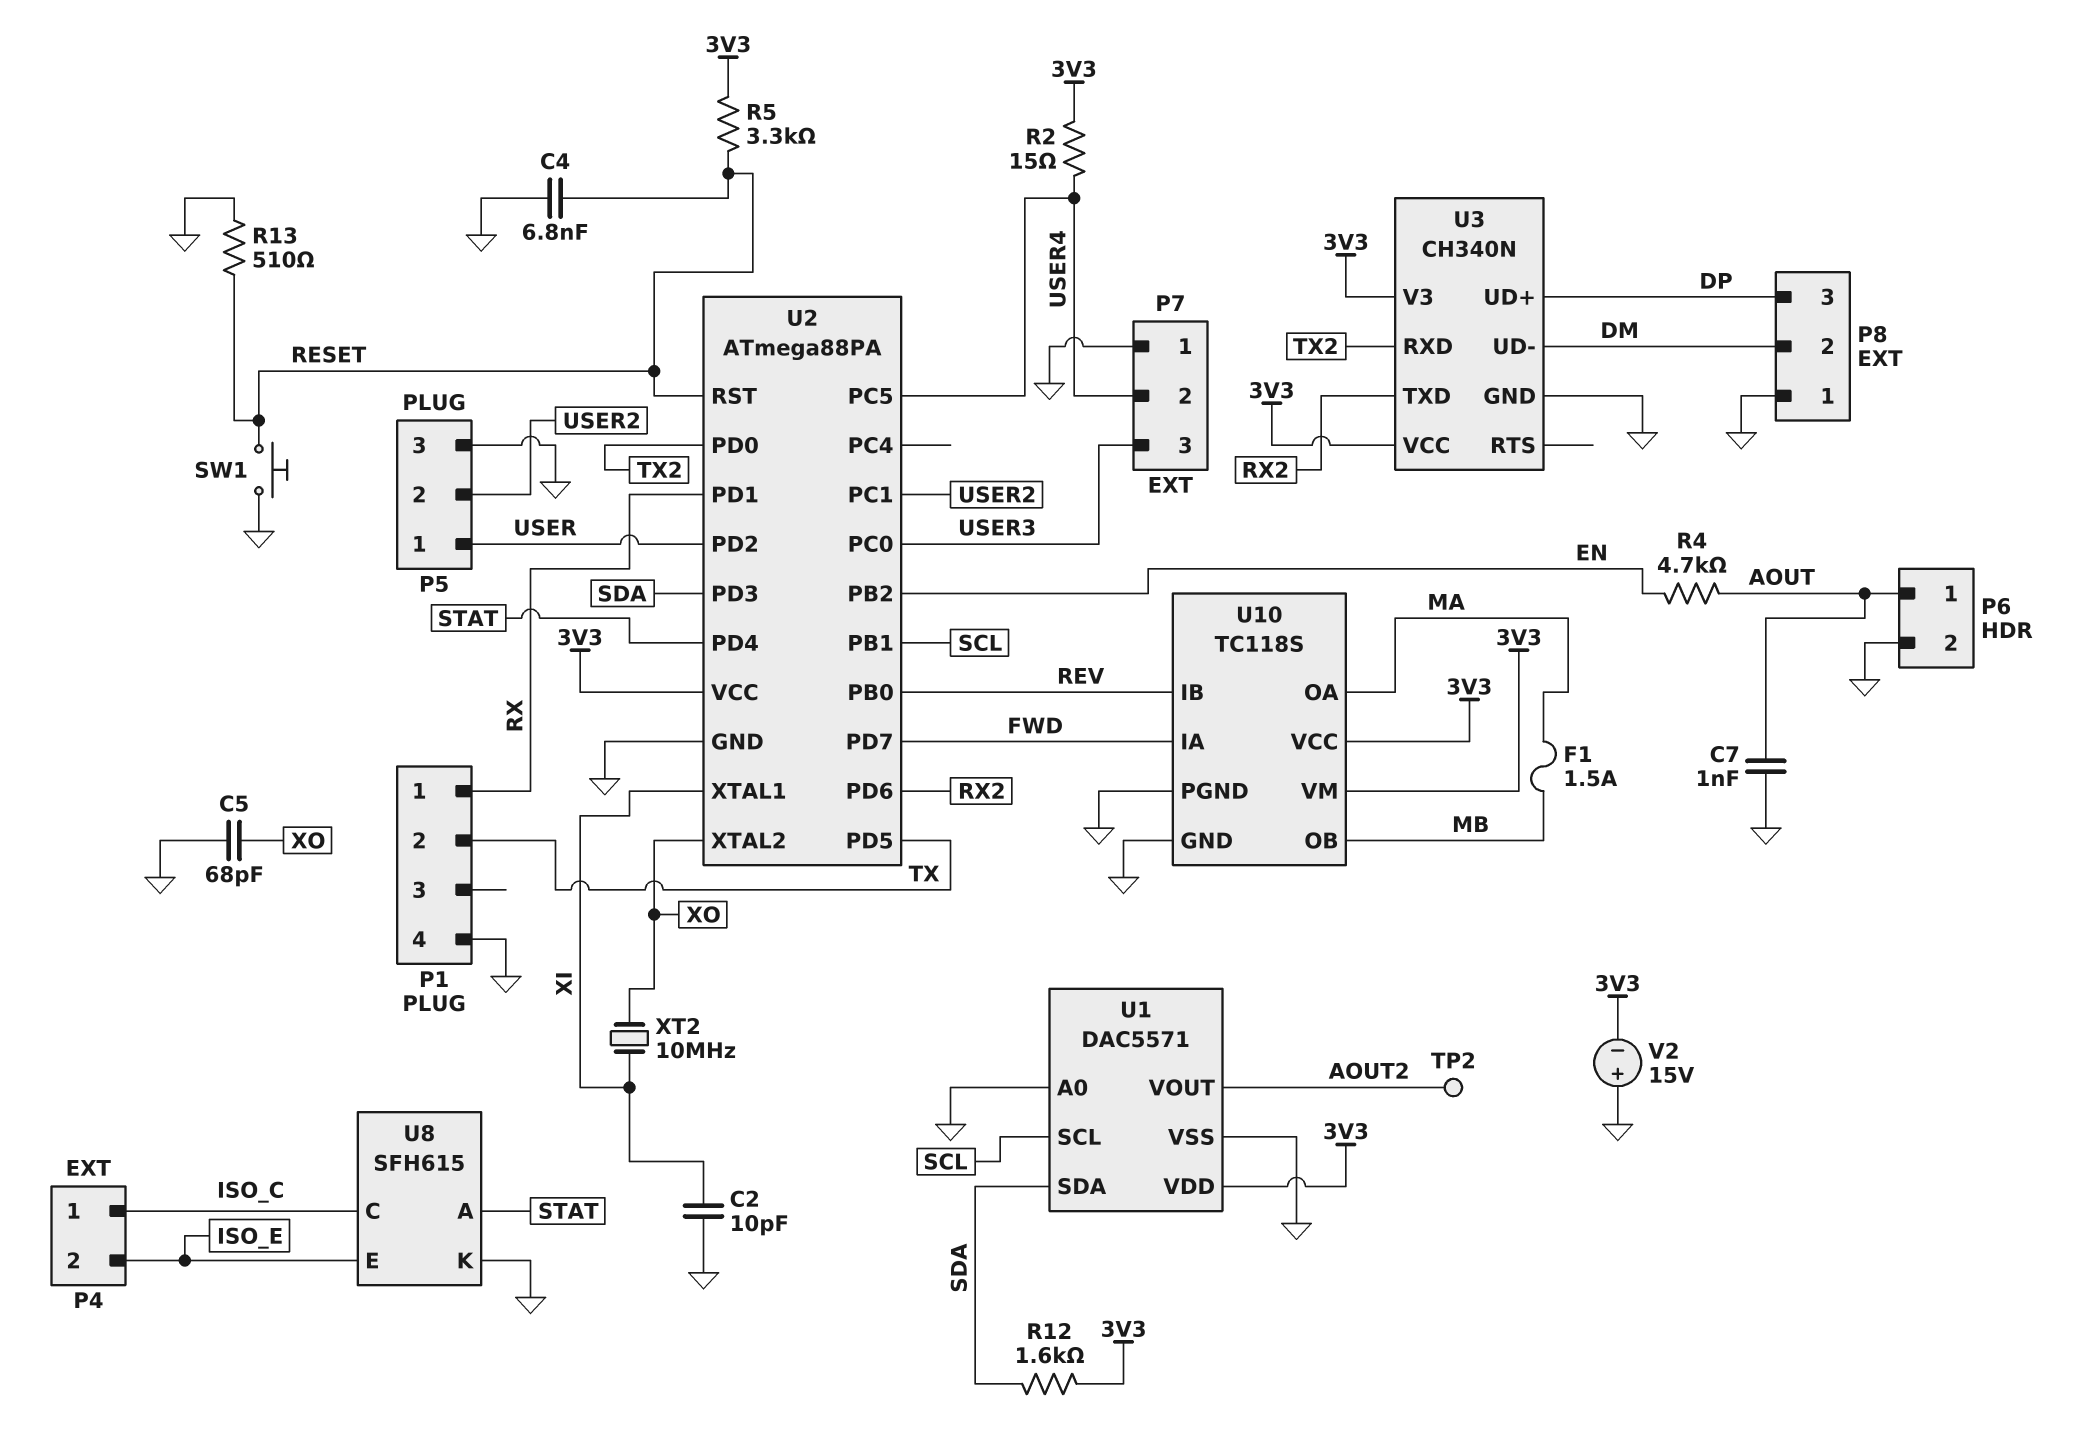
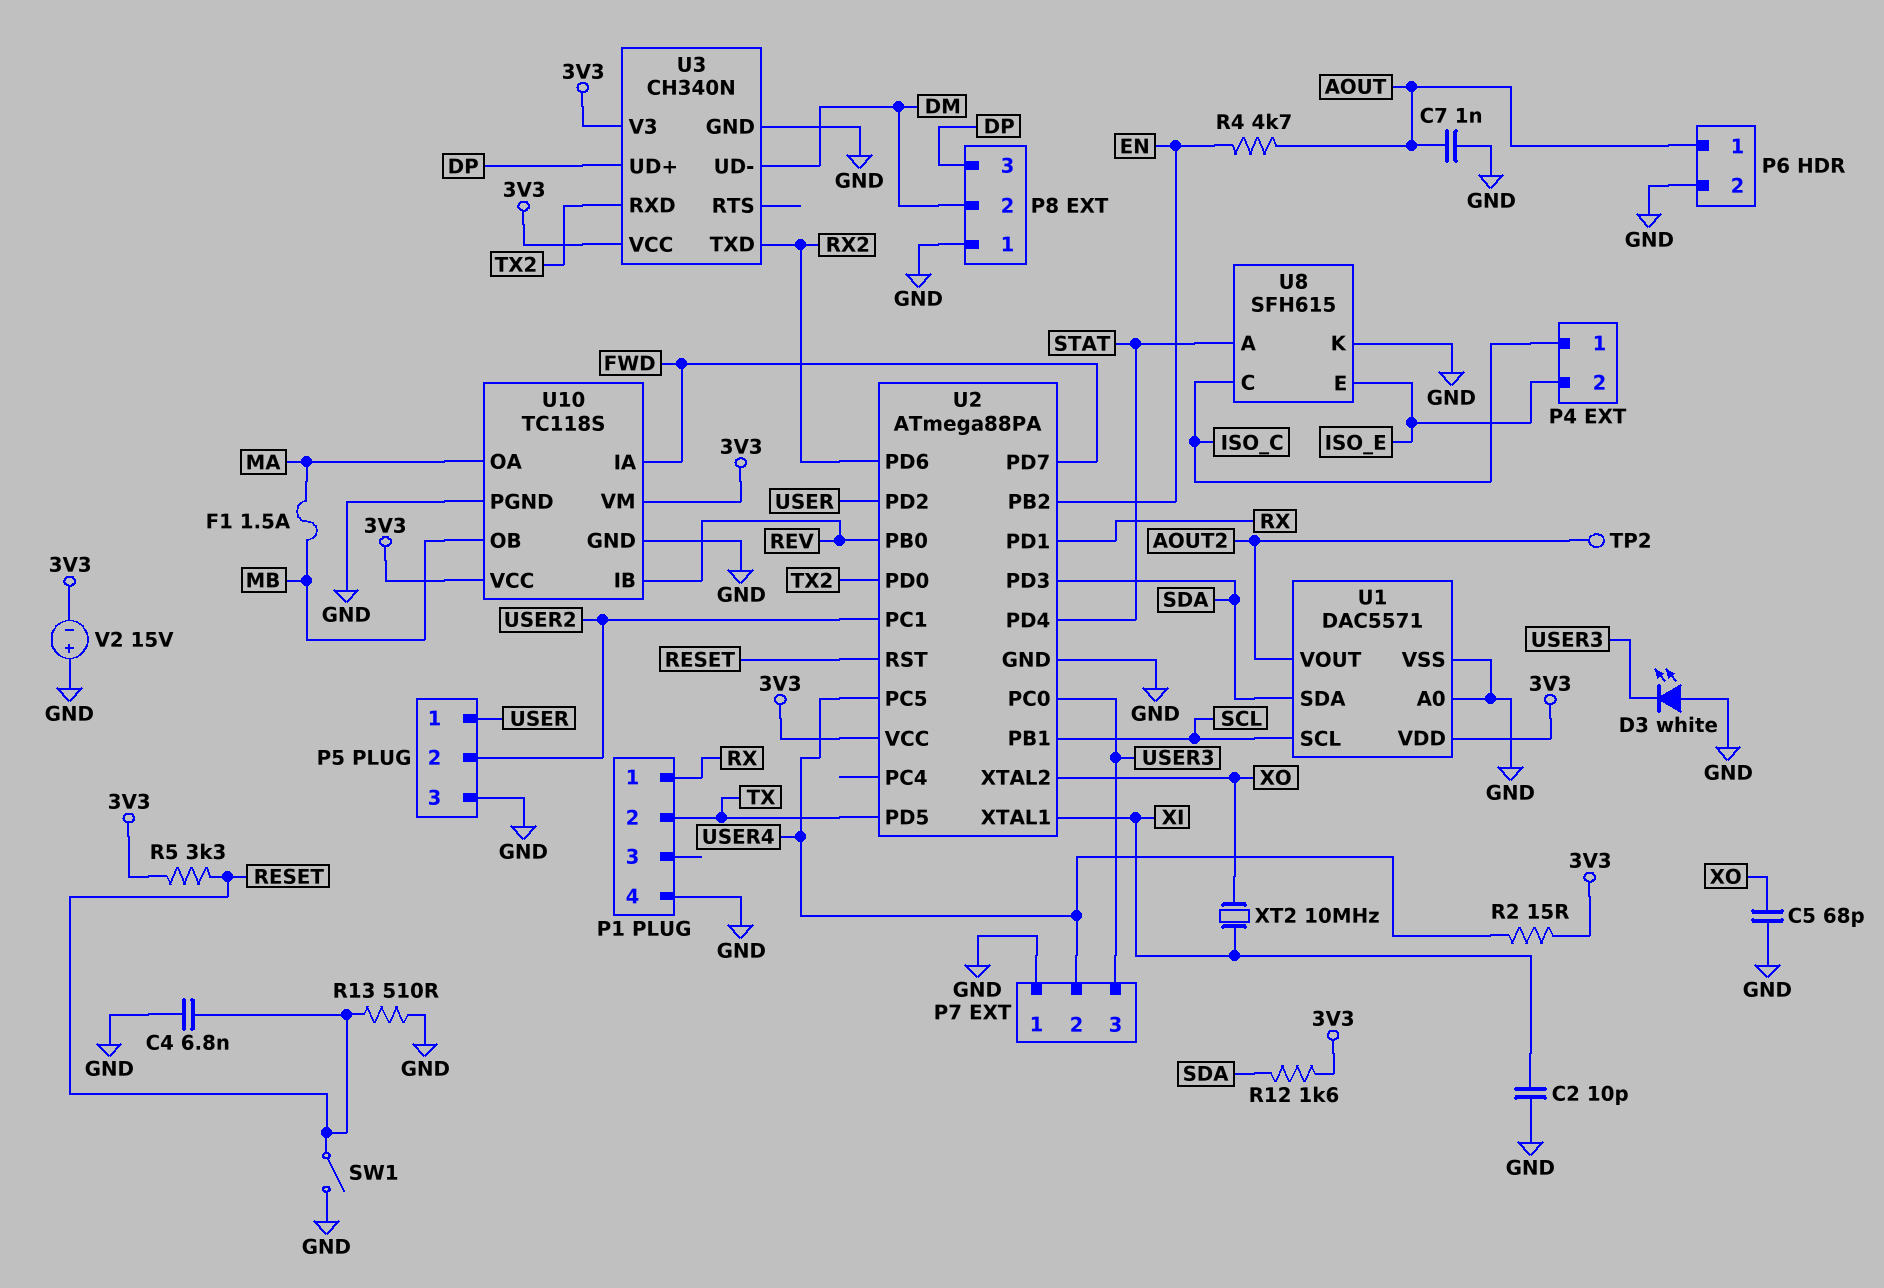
D3: none -> LED white (A GND, K USER3)
SW1: button (GND, RESET) -> switch (GND, RESET)

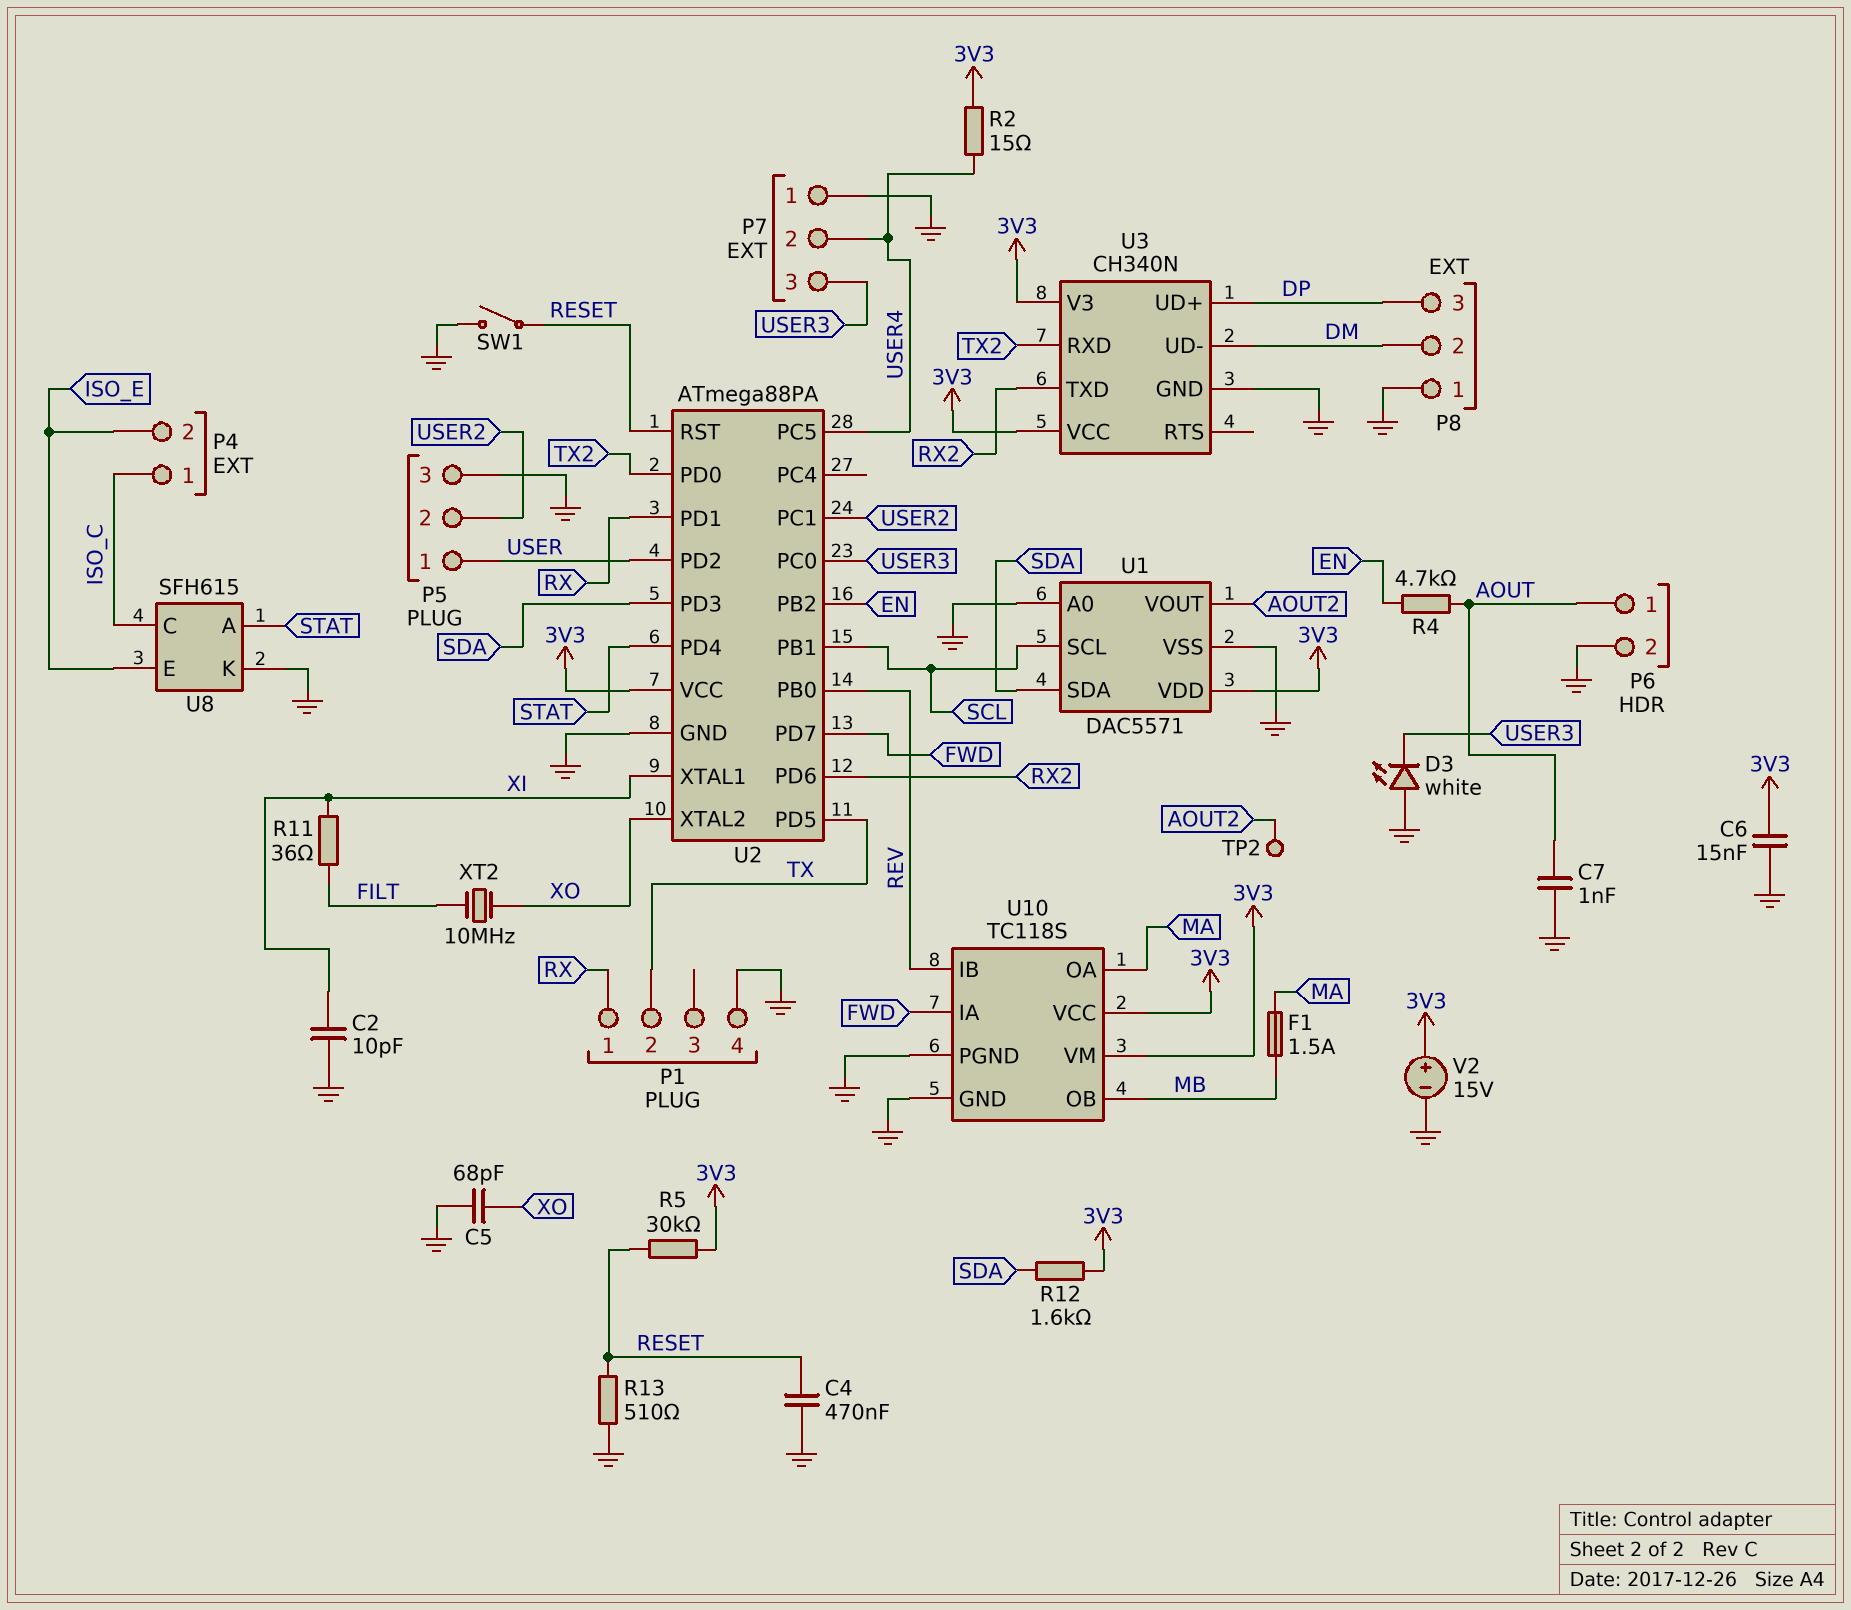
C4: 6.8nF (GND, RESET) -> 470nF (GND, RESET)
C6: none -> 15nF (3V3, GND)
R5: 3.3k (3V3, RESET) -> 30k (3V3, RESET)
R11: none -> 36 (FILT, XI)
V2: 15V (plus GND, minus 3V3) -> 15V (plus 3V3, minus GND)
XT2: 10MHz (XI, XO) -> 10MHz (FILT, XO)

